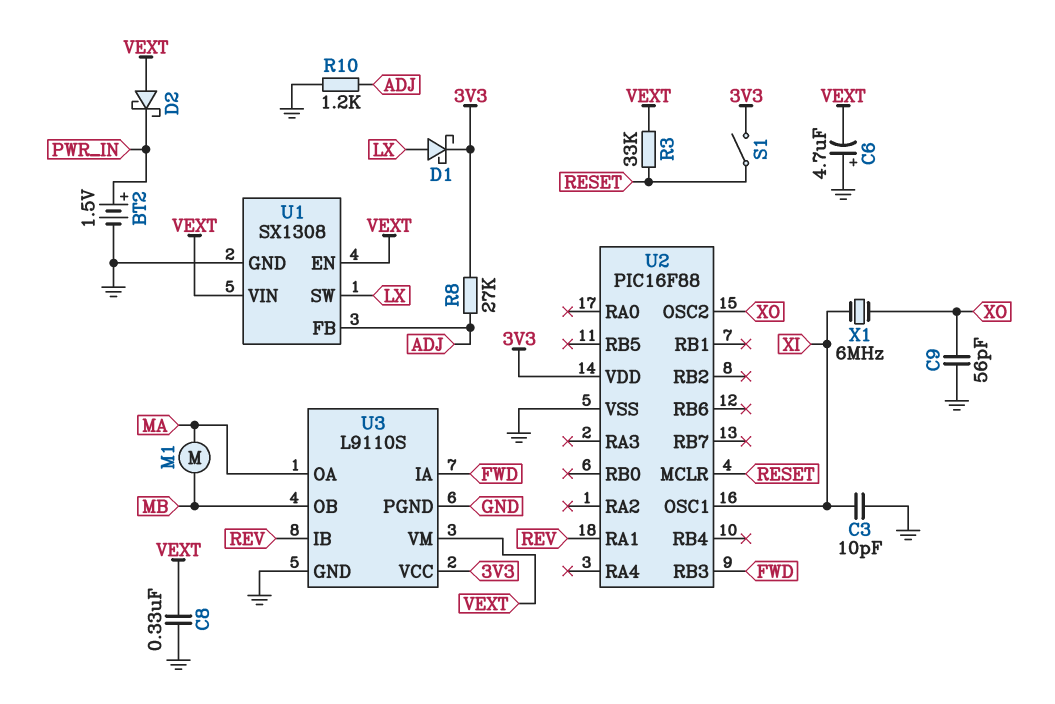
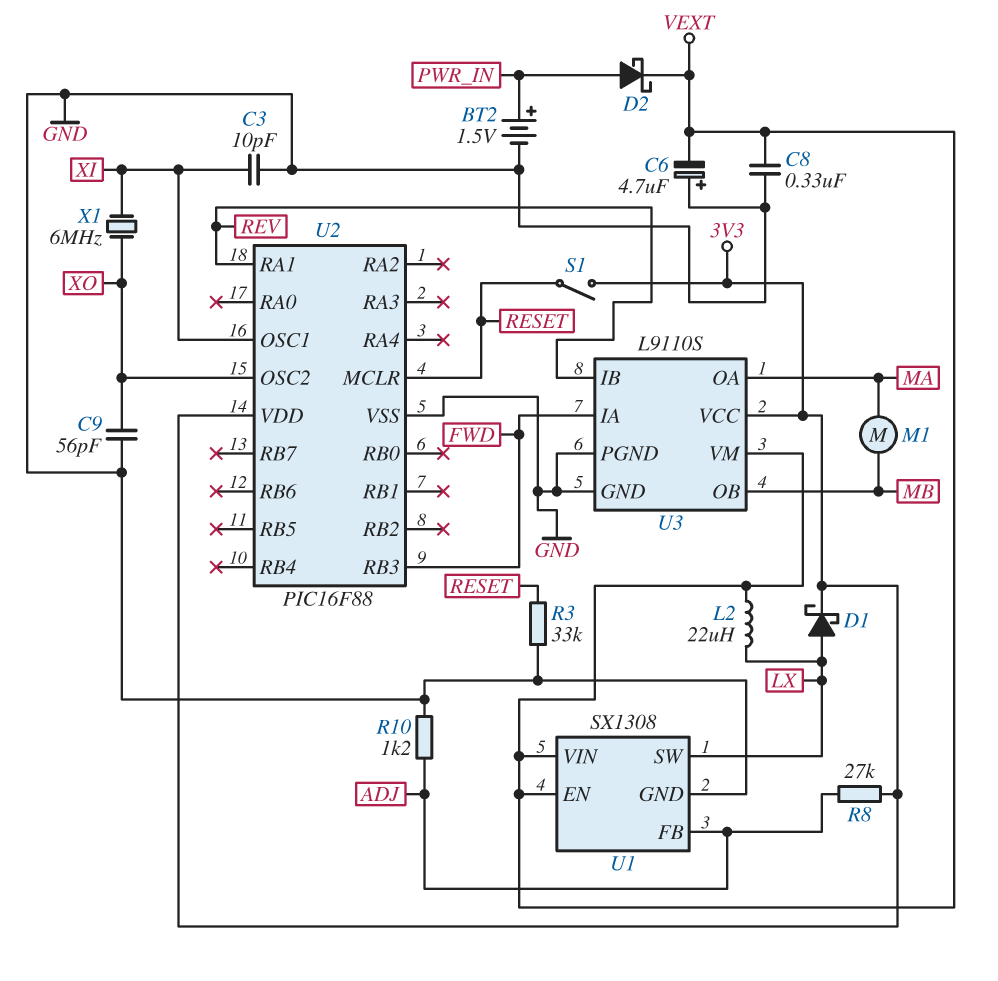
D2: schottky (A VEXT, K PWR_IN) -> schottky (A PWR_IN, K VEXT)
L2: none -> 22uH (LX, VEXT)
R3: 33k (RESET, VEXT) -> 33k (GND, RESET)

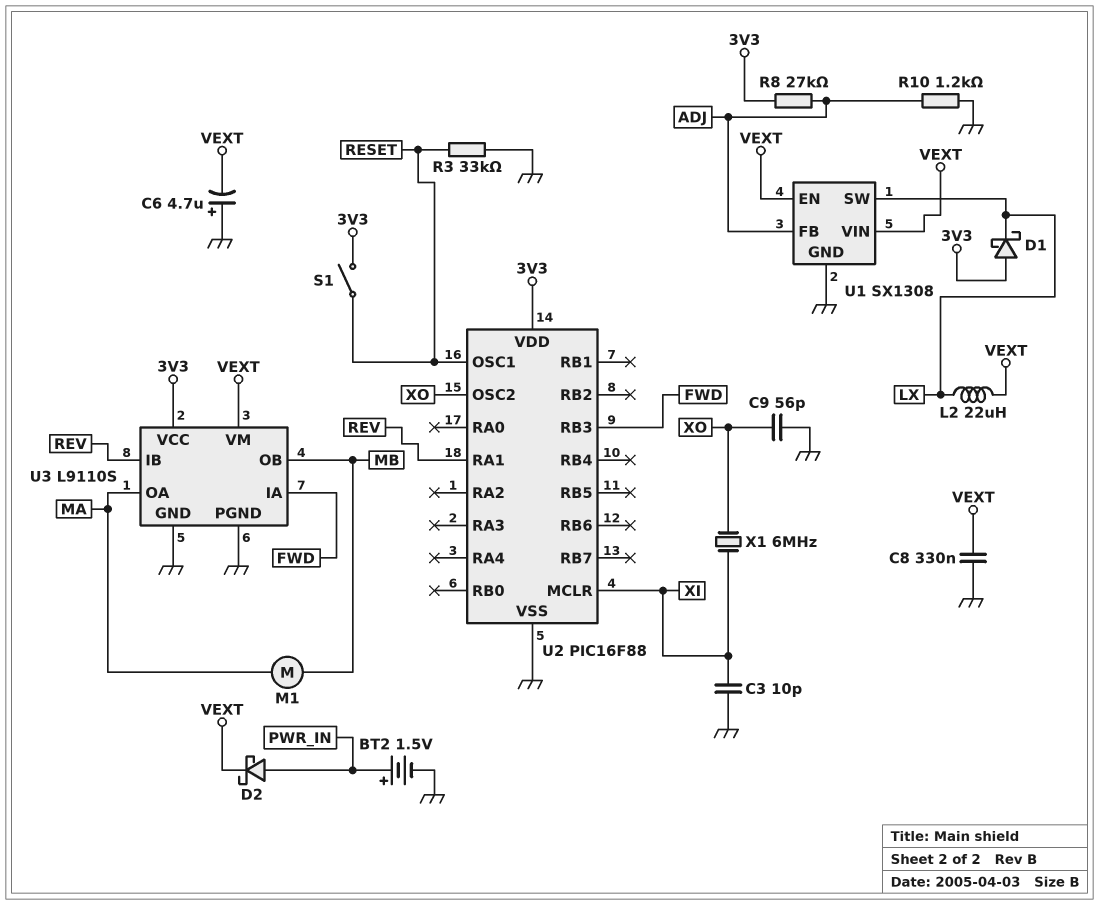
D1: schottky (A LX, K 3V3) -> schottky (A 3V3, K LX)
U2 pin MCLR: RESET -> XI
U2 pin OSC1: XI -> RESET

